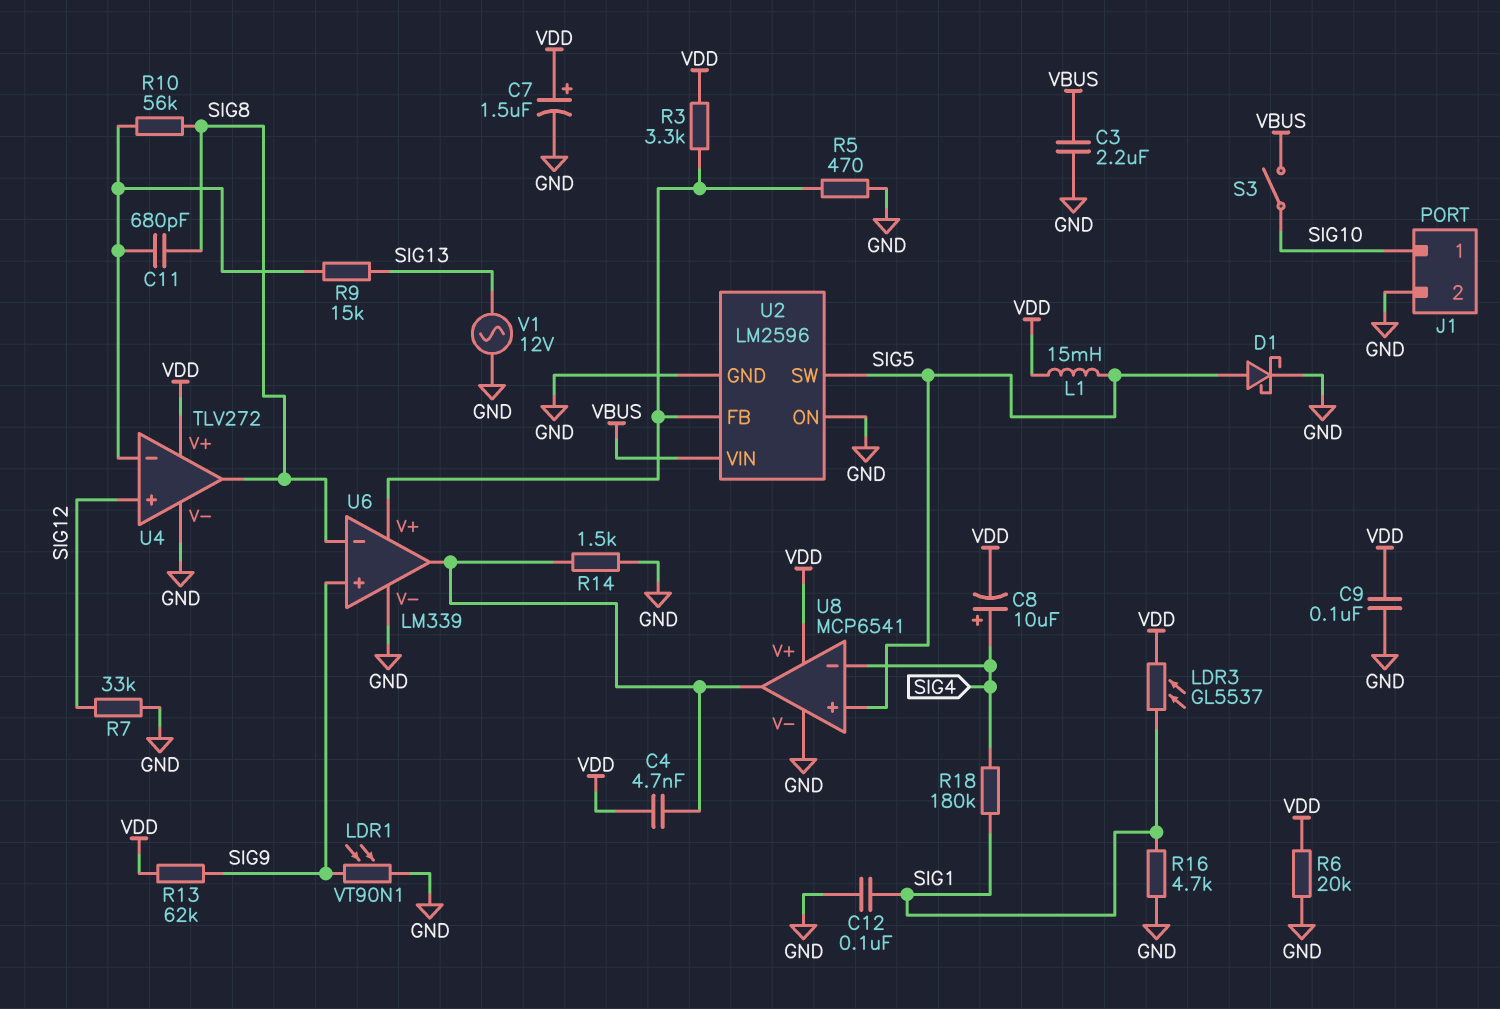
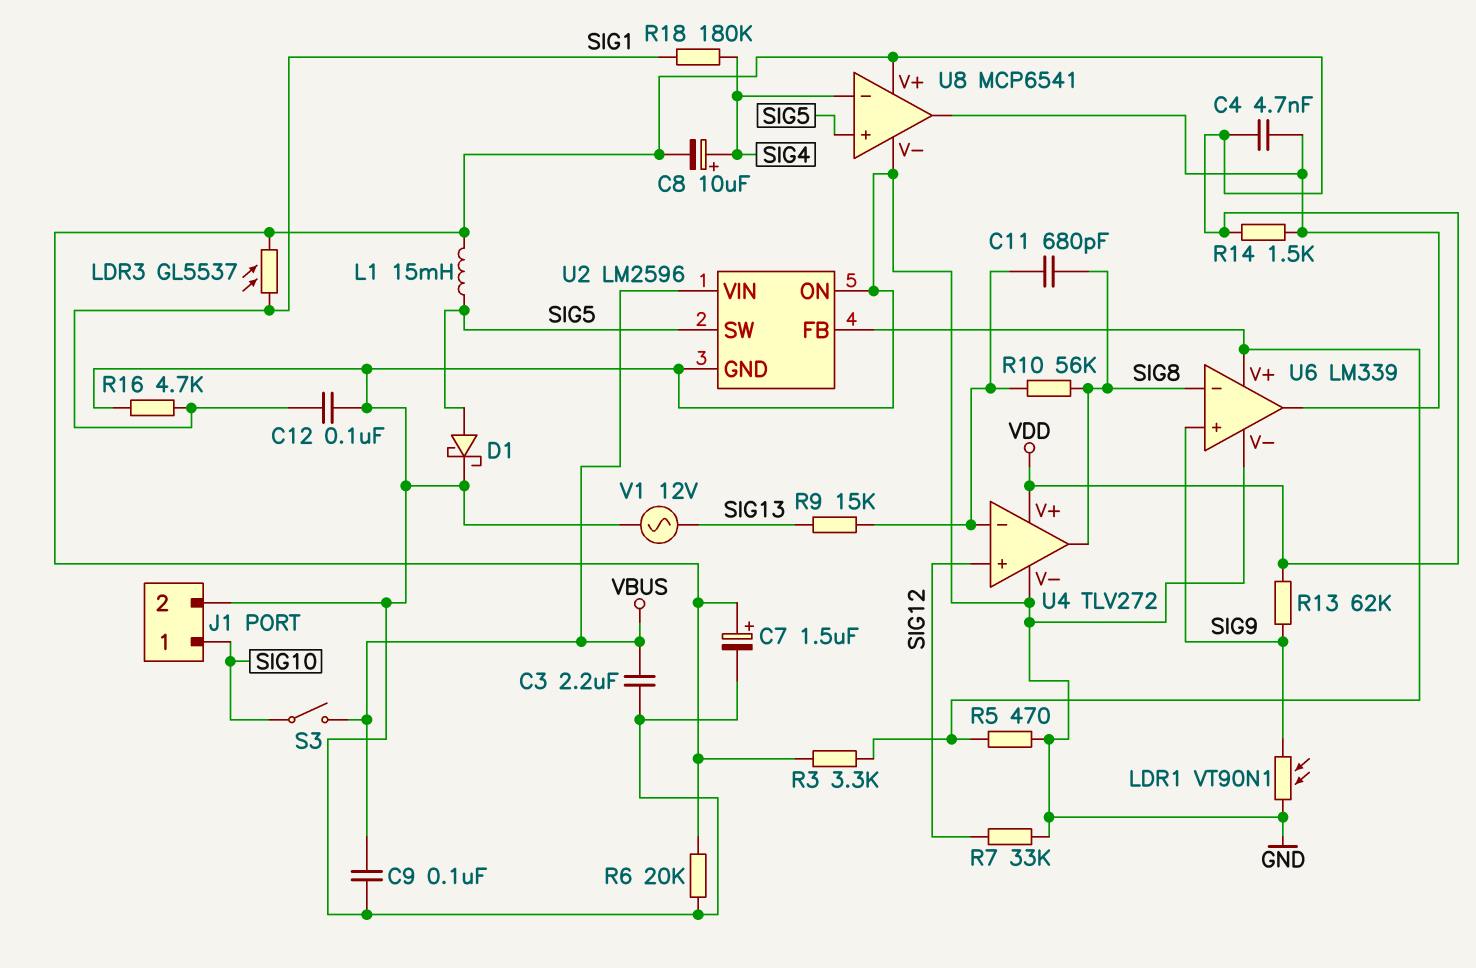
C9: 100nF (GND, VDD) -> 100nF (GND, VBUS)
R14: 1.5k (GND, U6/out) -> 1.5k (U6/out, VDD)

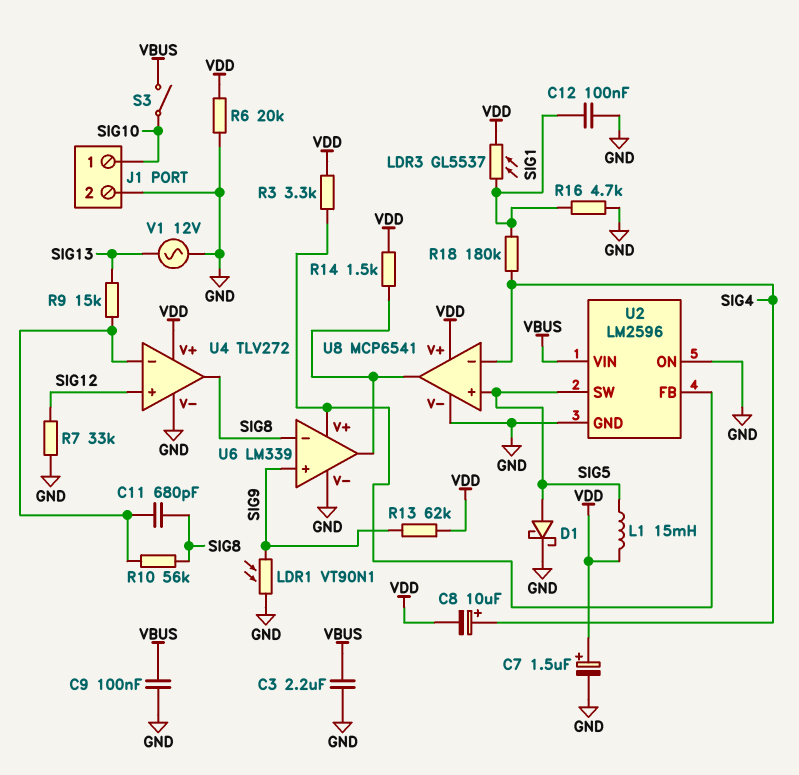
C4: 4.7nF (U6/out, VDD) -> none
R5: 470 (GND, U2/FB) -> none

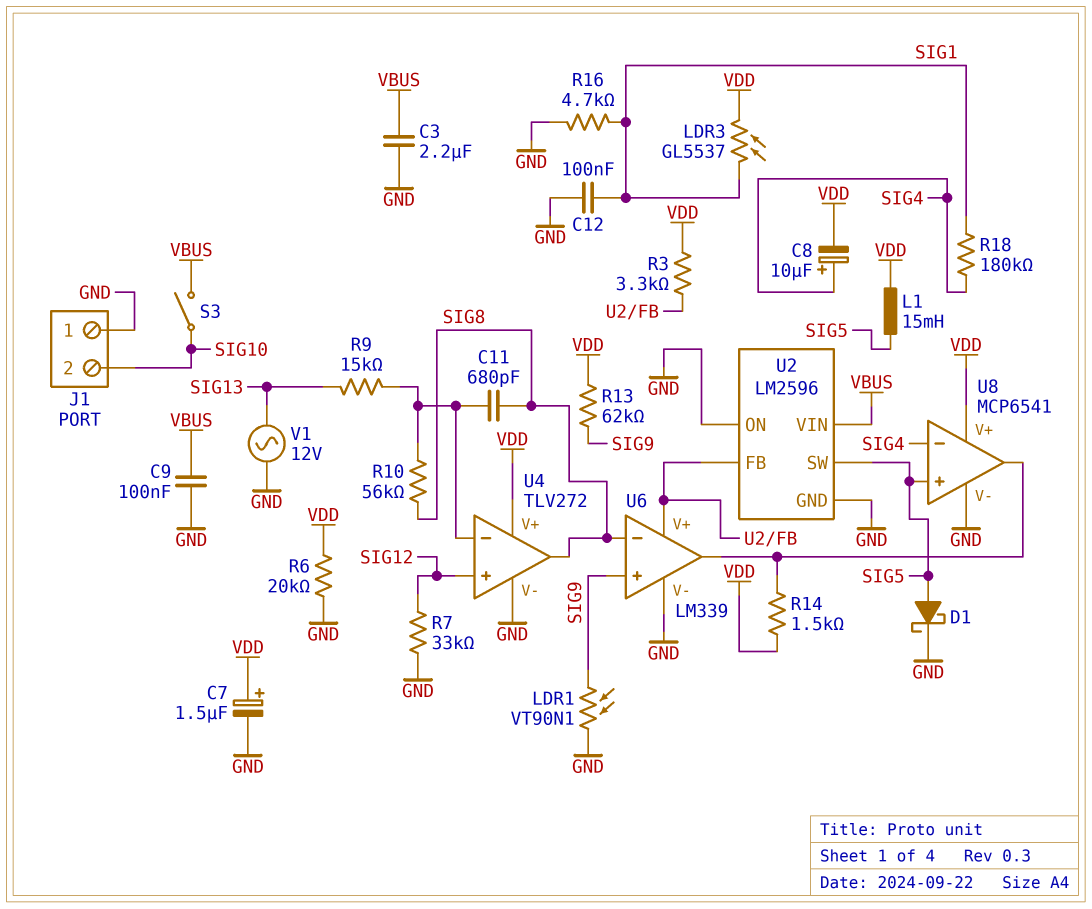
J1 pin 1: SIG10 -> GND
J1 pin 2: GND -> SIG10

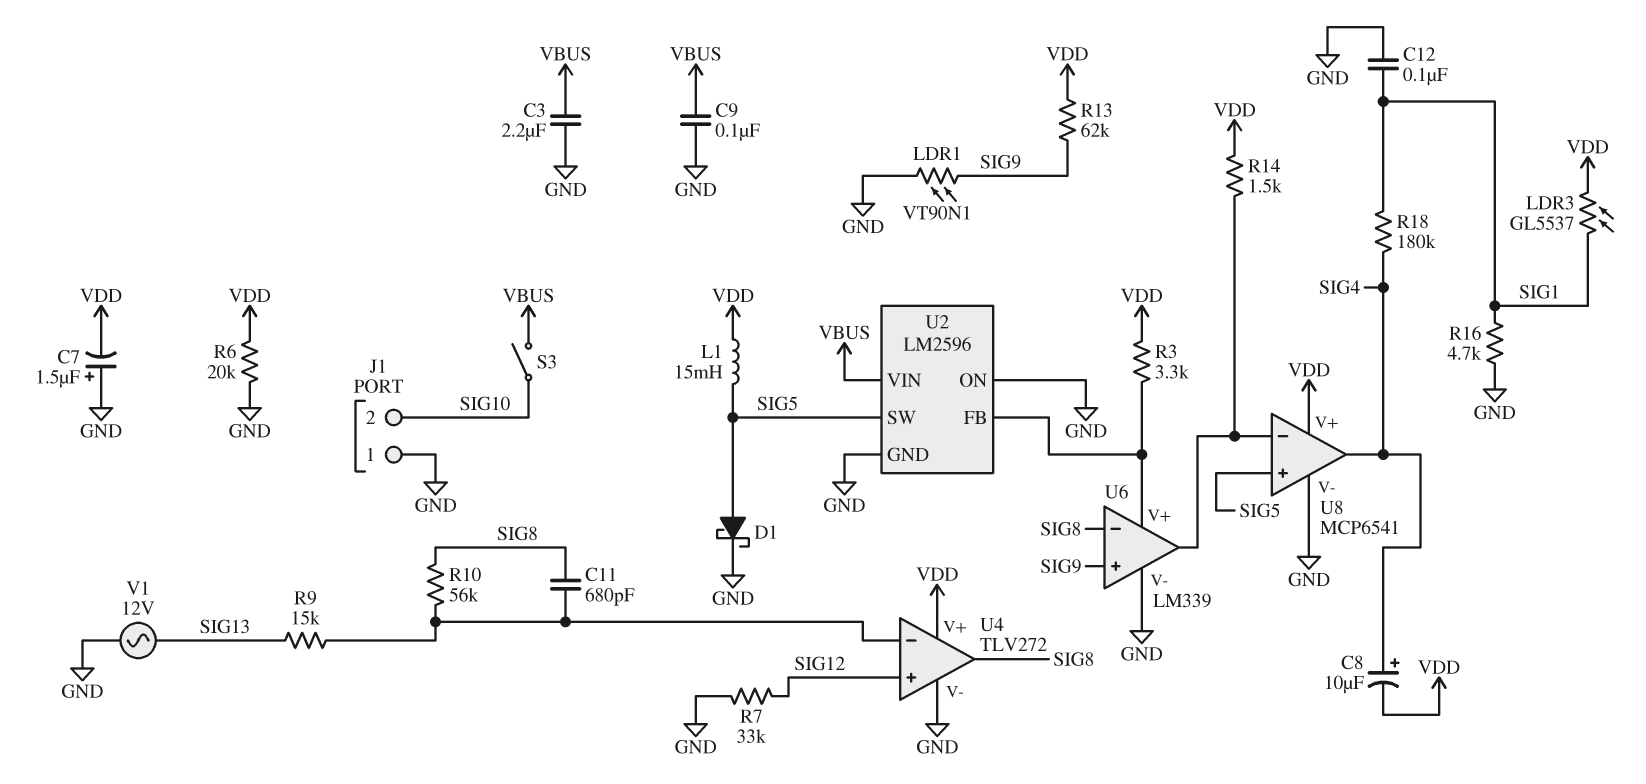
C7: 1.5uF (plus VDD, minus GND) -> 1.5uF (plus GND, minus VDD)
U8 pin in-: SIG4 -> U6/out
U8 pin out: U6/out -> SIG4

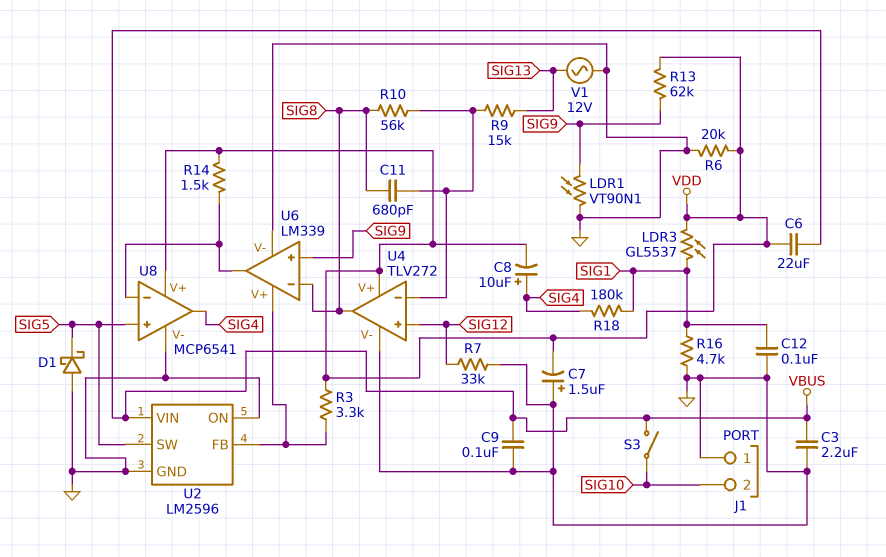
C6: none -> 22uF (VBUS, VDD)
D1: schottky (A SIG5, K GND) -> schottky (A GND, K SIG5)
L1: 15mH (SIG5, VDD) -> none

